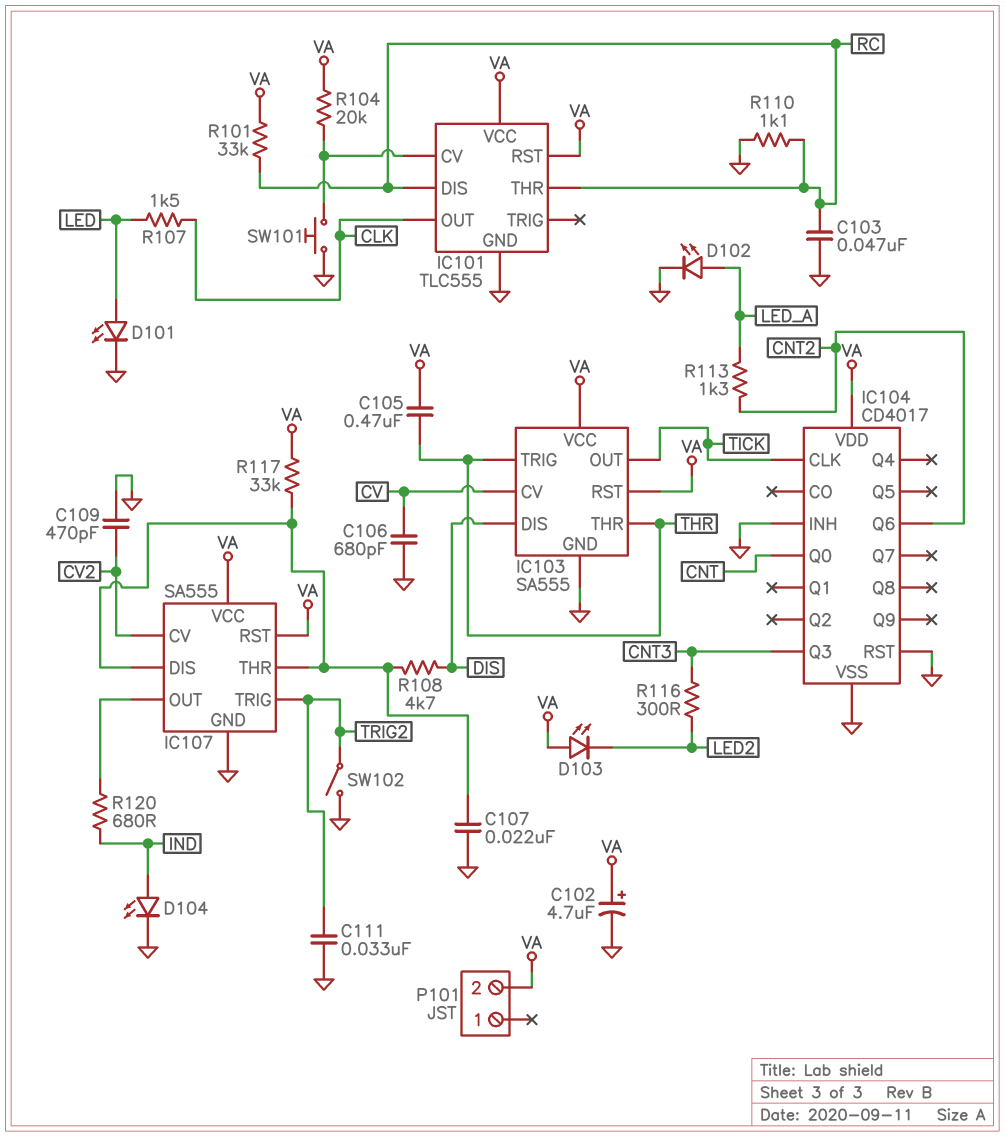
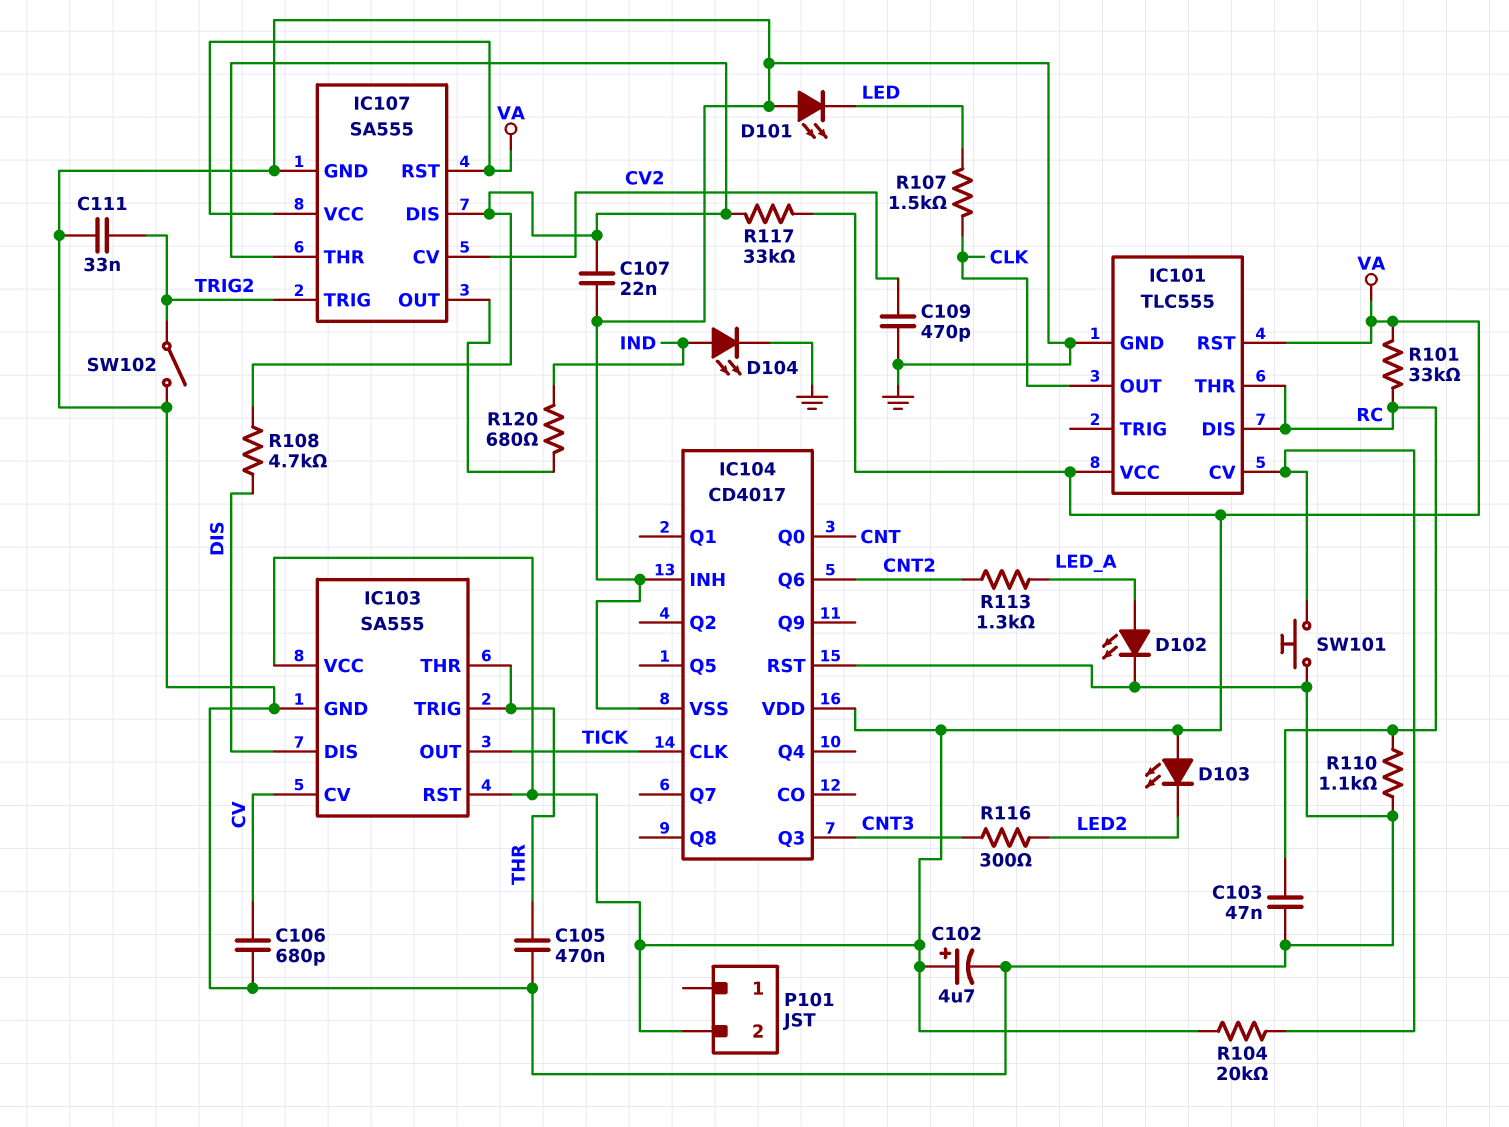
C105: 470nF (THR, VA) -> 470nF (GND, THR)
D101: LED (A LED, K GND) -> LED (A GND, K LED)

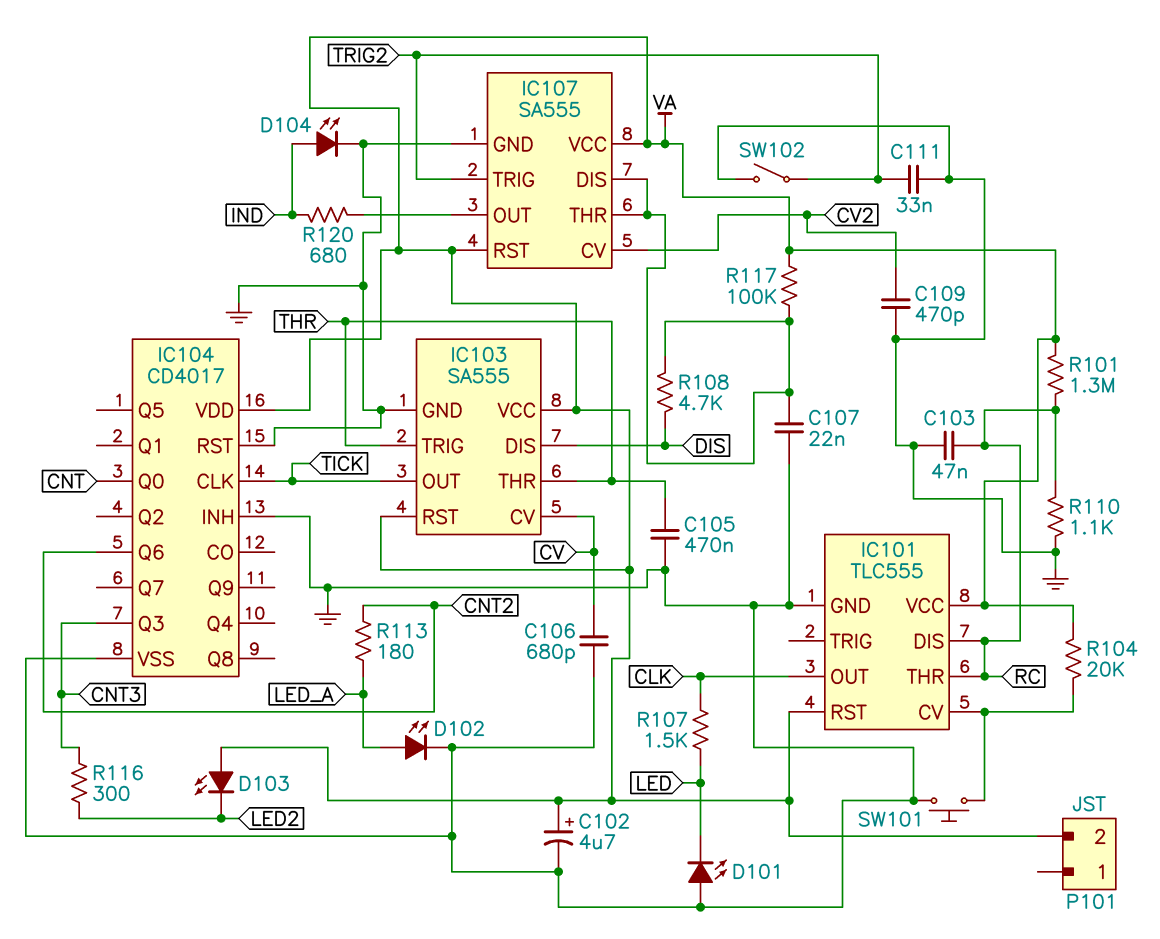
R101: 33k (RC, VA) -> 1.3M (RC, VA)
R113: 1.3k (CNT2, LED_A) -> 180 (CNT2, LED_A)
R117: 33k (IC107/DIS, VA) -> 100k (IC107/DIS, VA)

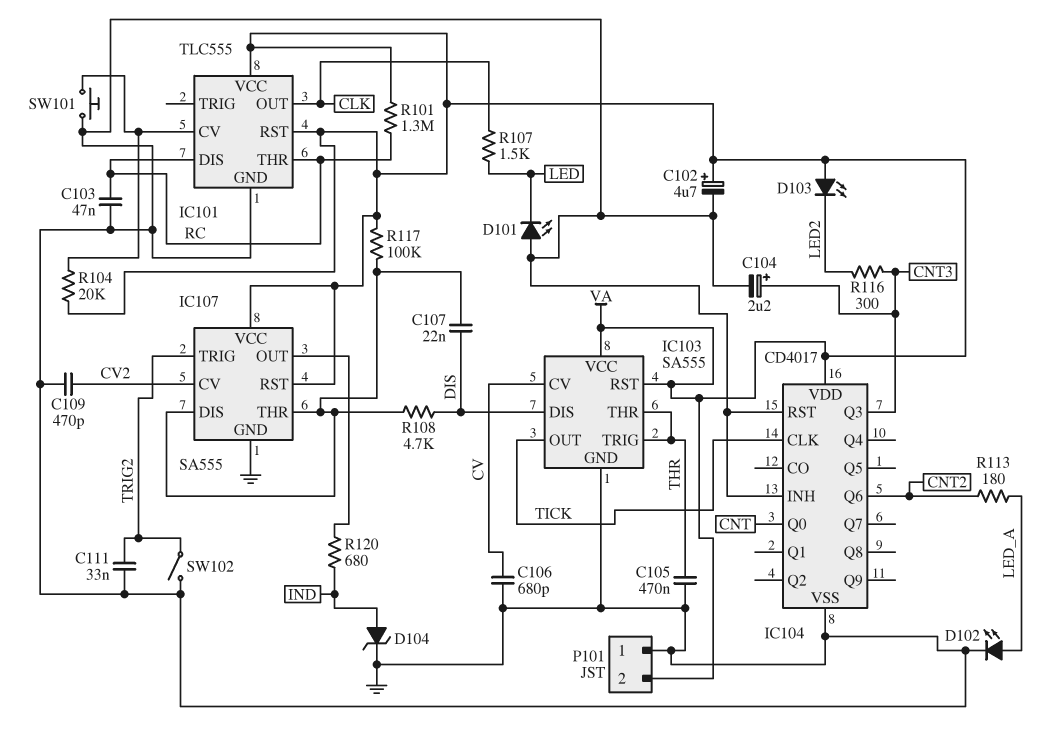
C104: none -> 2.2uF (plus CNT3, minus GND)
C107: 22nF (GND, IC107/DIS) -> 22nF (DIS, IC107/DIS)
D104: LED (A IND, K GND) -> zener (A IND, K GND)
P101 pin 1: none -> GND
R110: 1.1k (GND, RC) -> none

